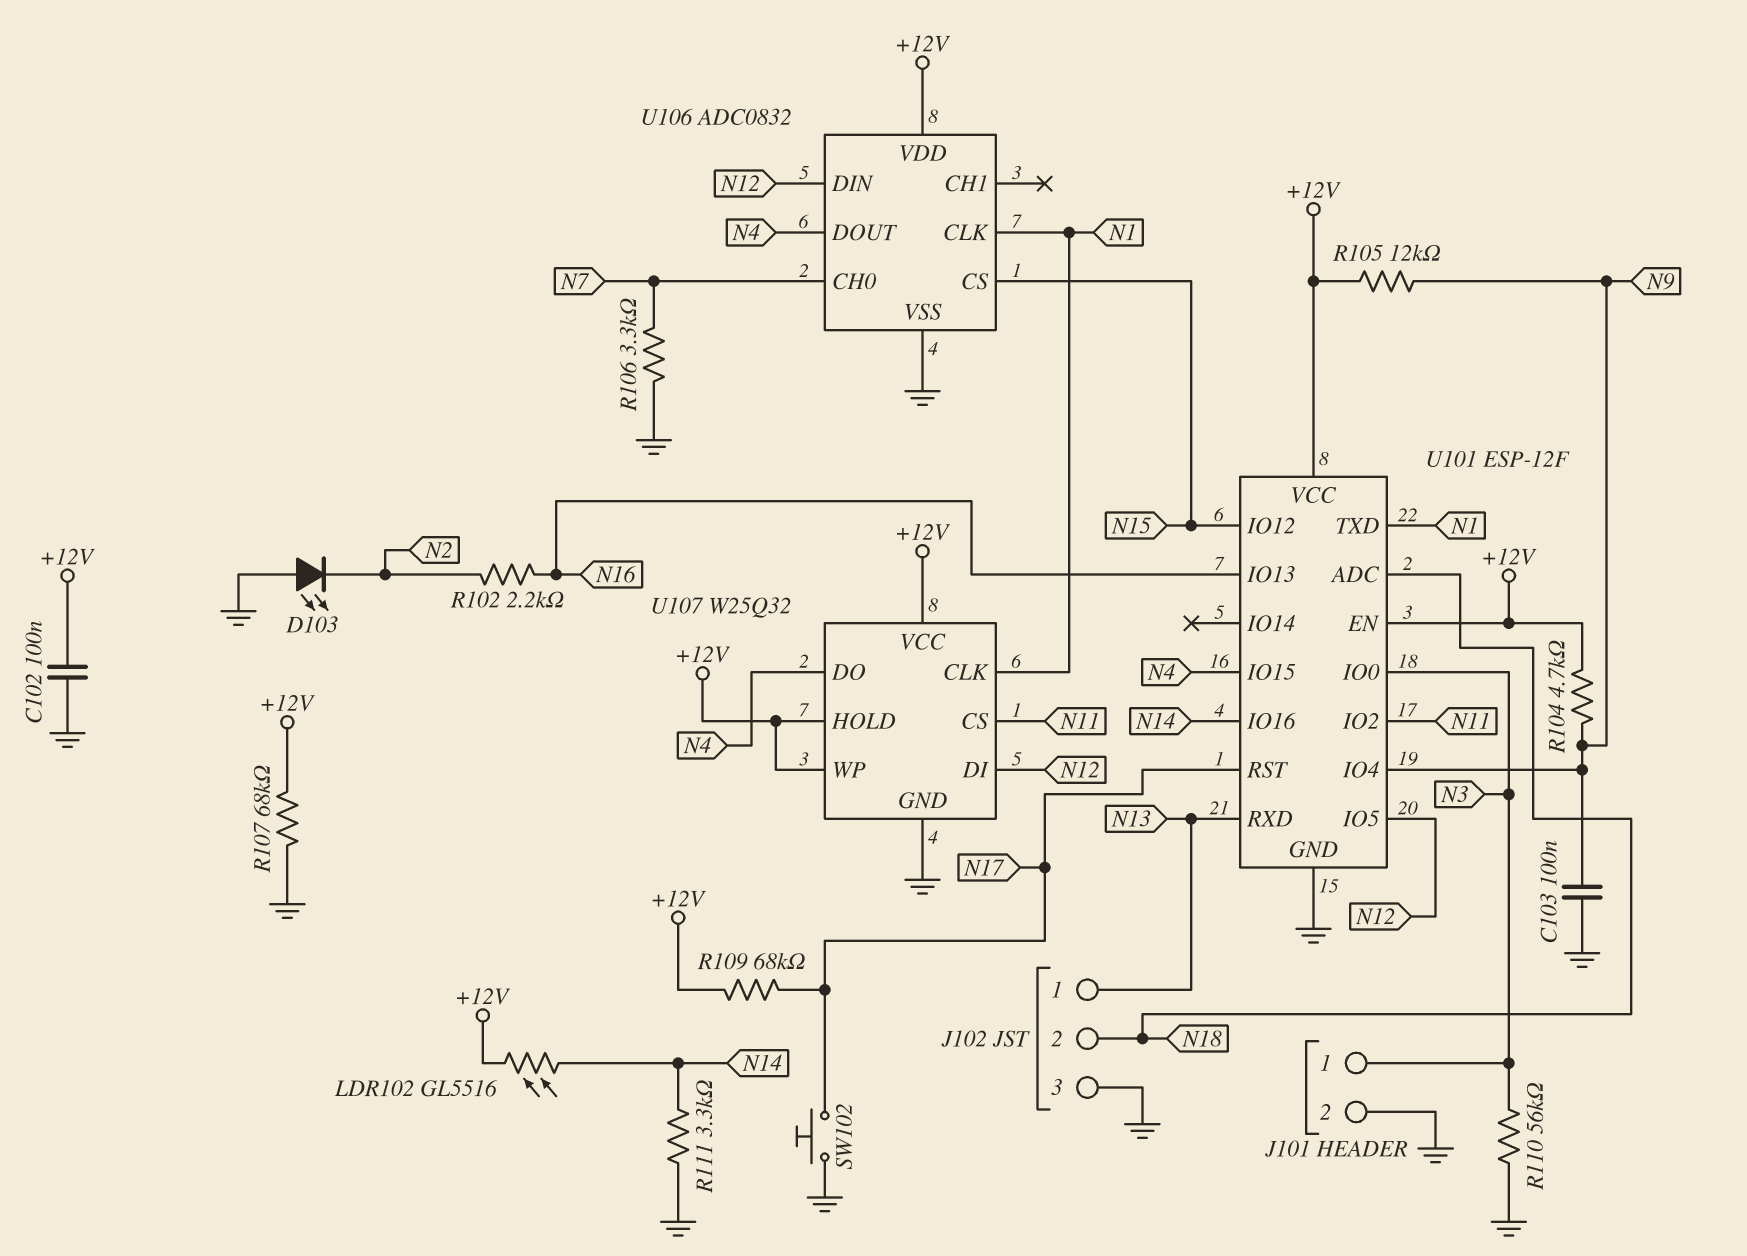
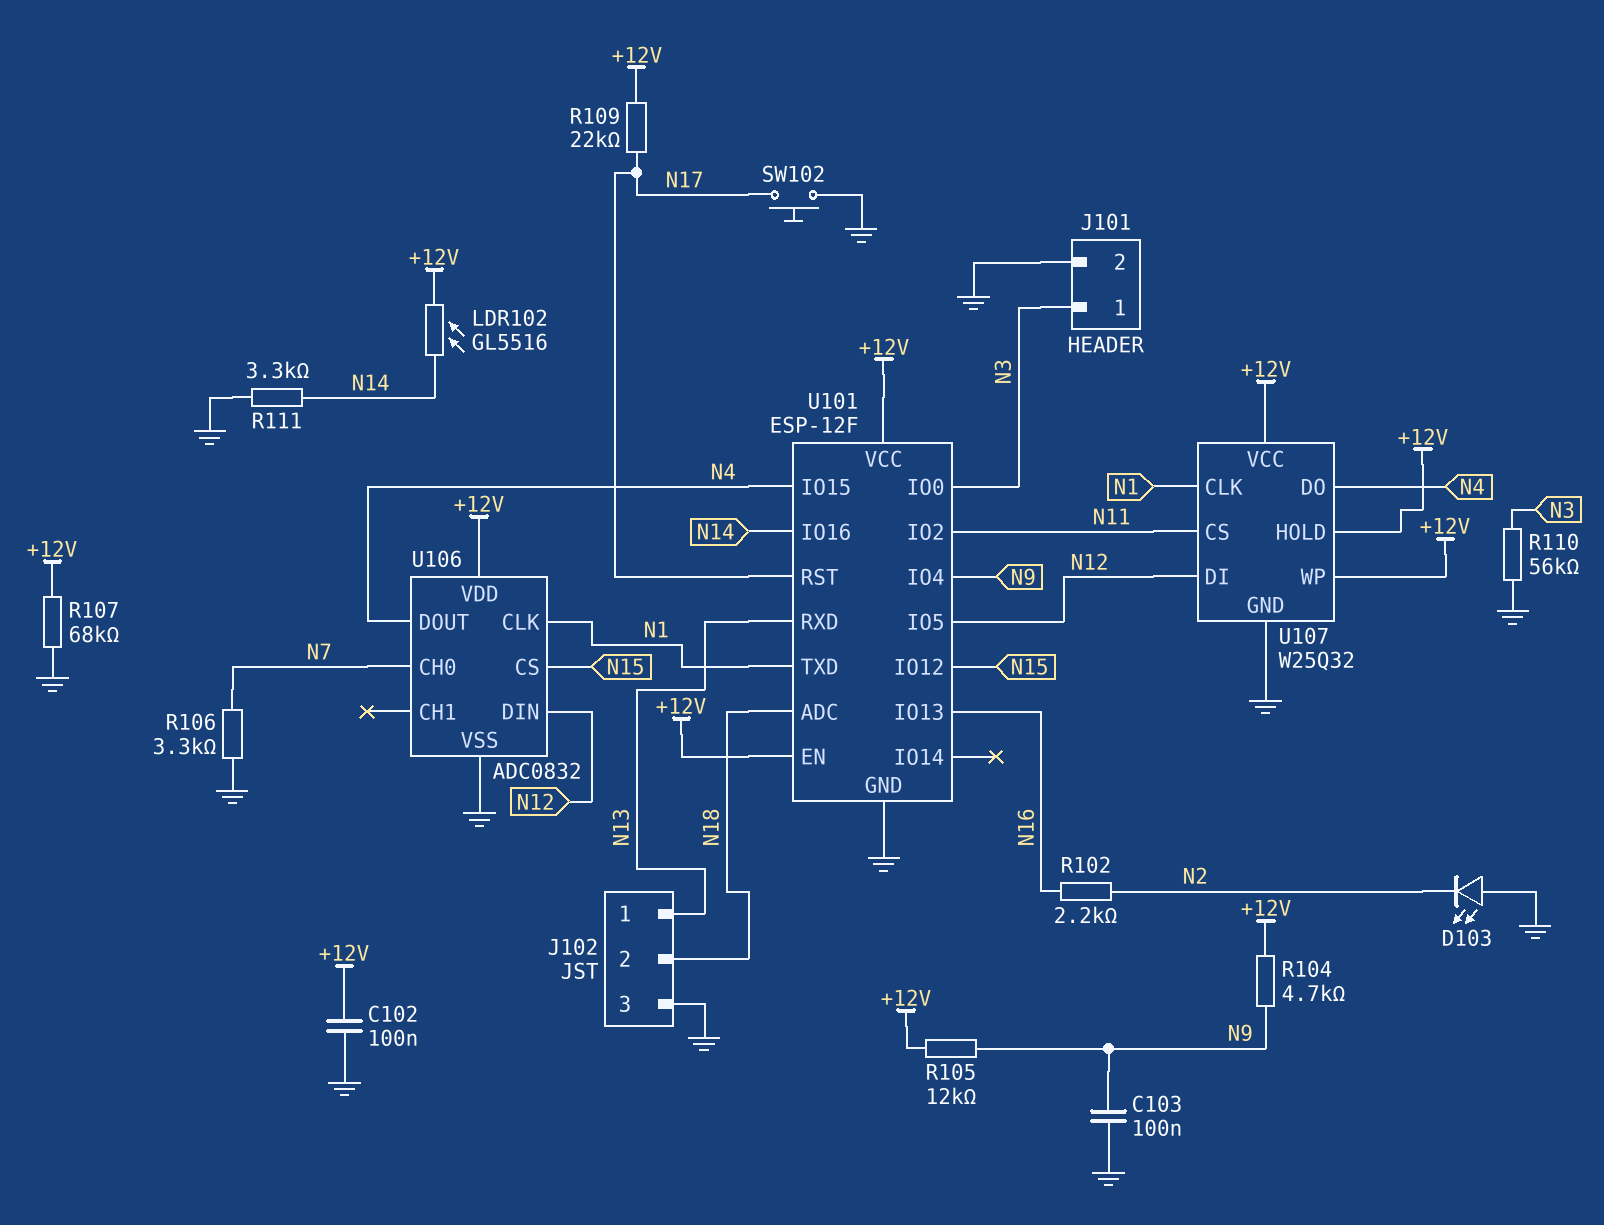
R109: 68k (+12V, N17) -> 22k (+12V, N17)

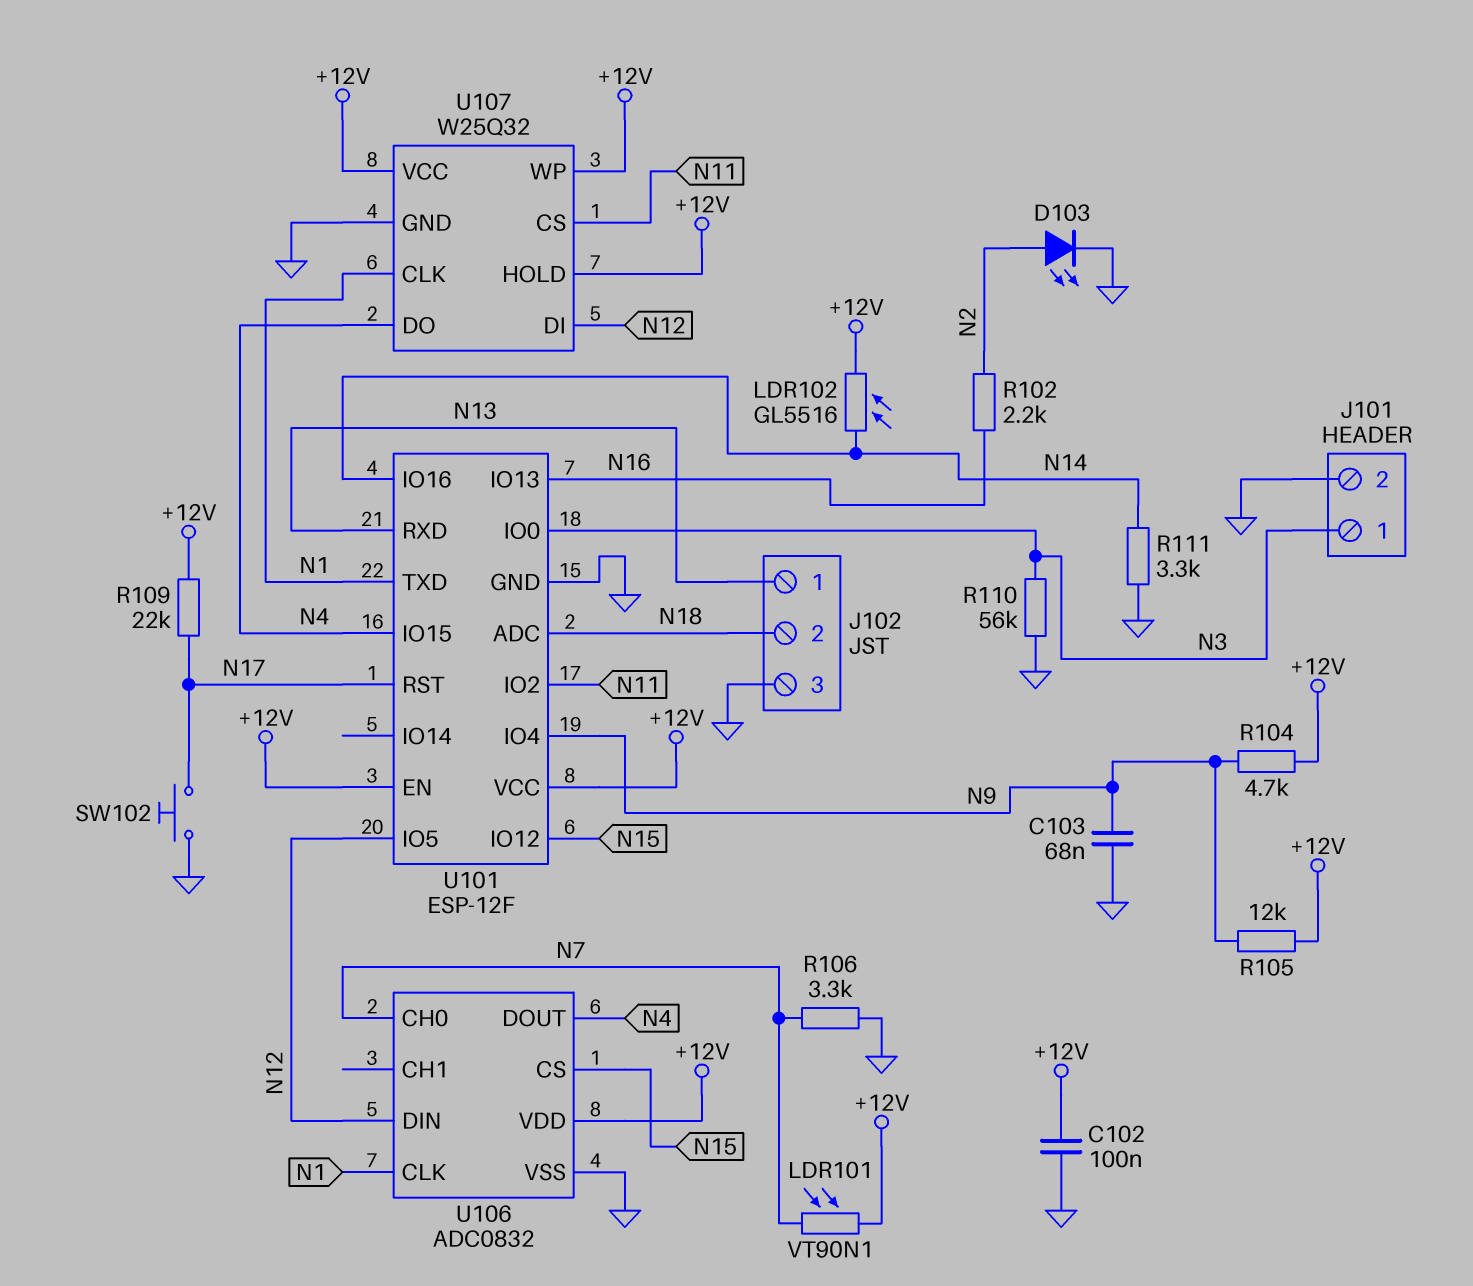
C103: 100nF (GND, N9) -> 68nF (GND, N9)
D103: LED (A GND, K N2) -> LED (A N2, K GND)
LDR101: none -> VT90N1 (+12V, N7)
R107: 68k (+12V, GND) -> none

